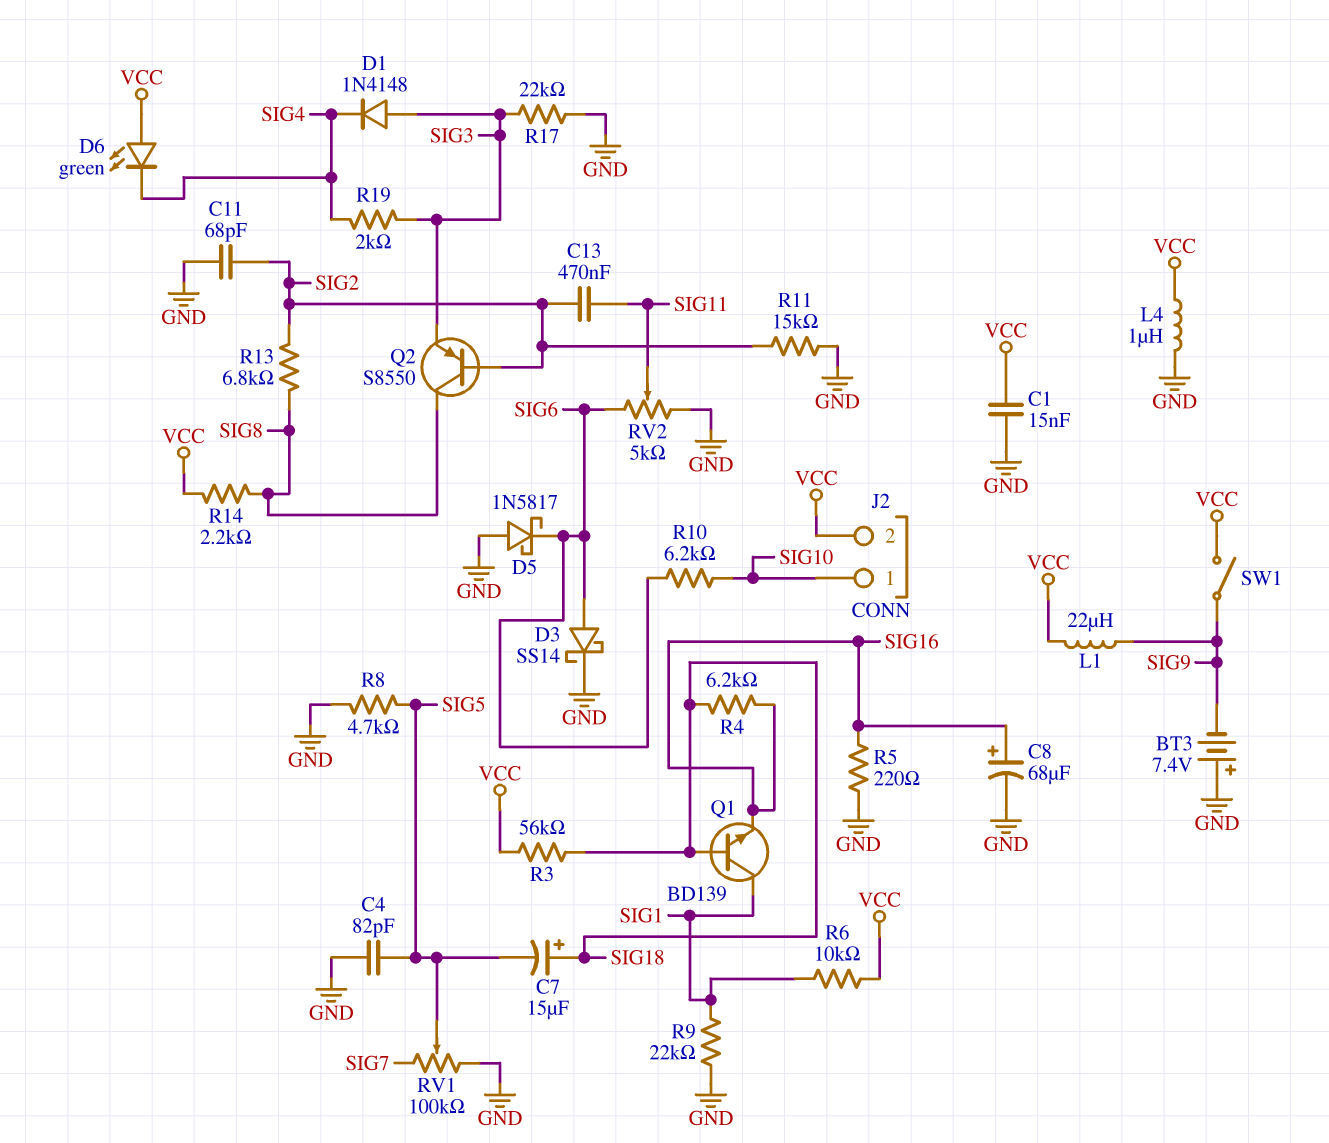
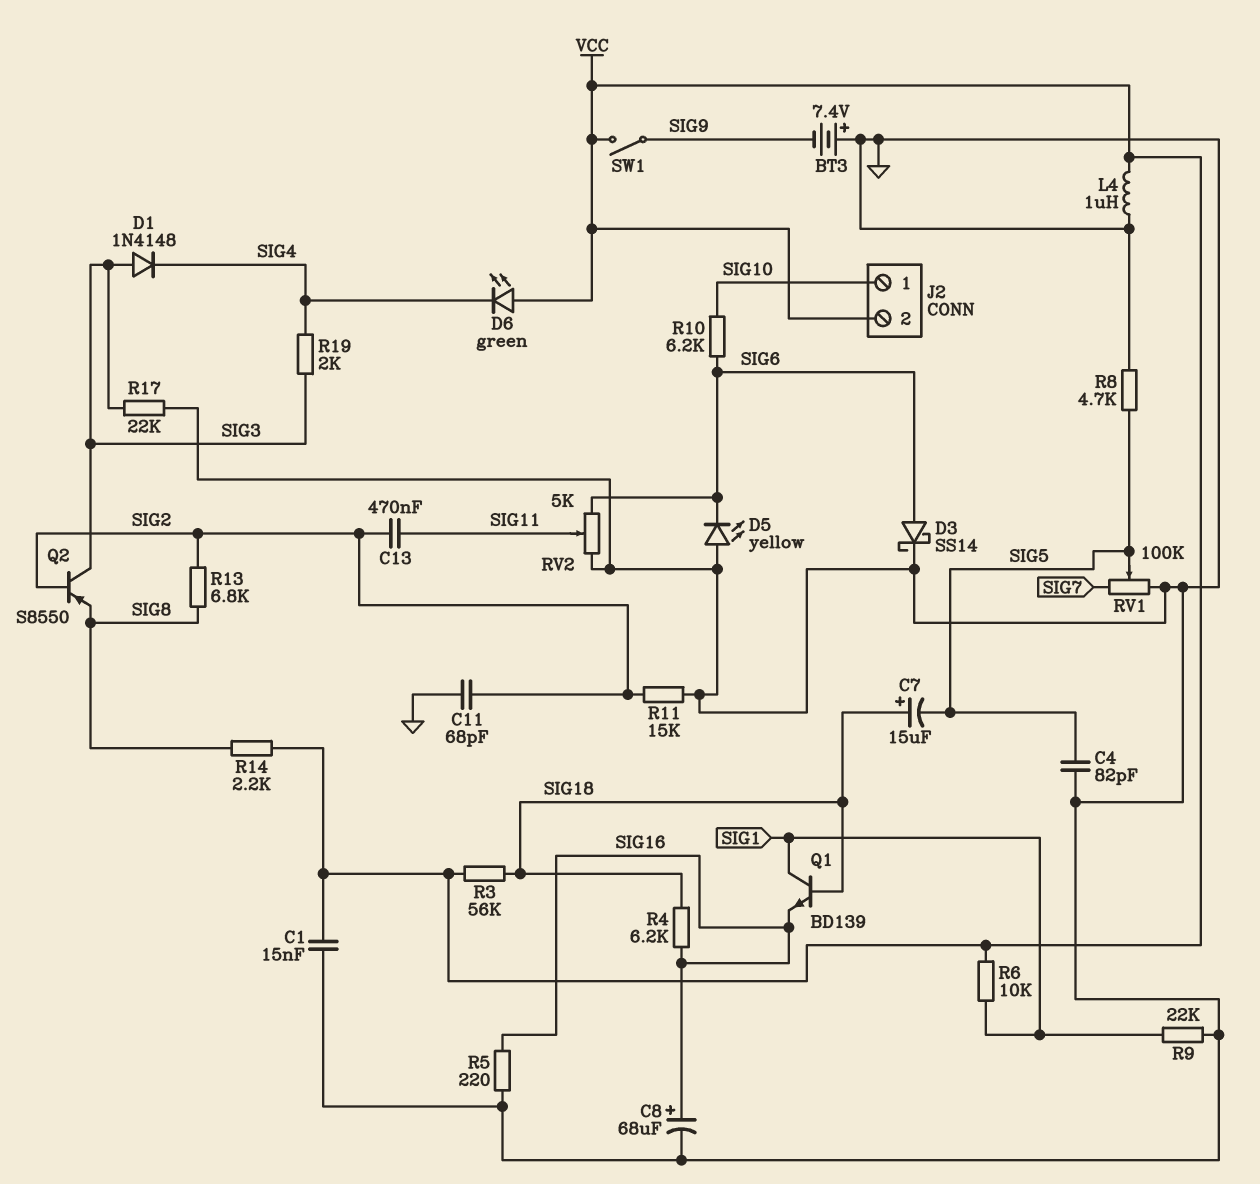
D5: schottky 1N5817 (A GND, K SIG6) -> LED yellow (A GND, K SIG6)
L1: 22uH (SIG9, VCC) -> none
Q2: PNP S8550 (B SIG2, C SIG8, E SIG3) -> PNP S8550 (B SIG2, C SIG3, E SIG8)

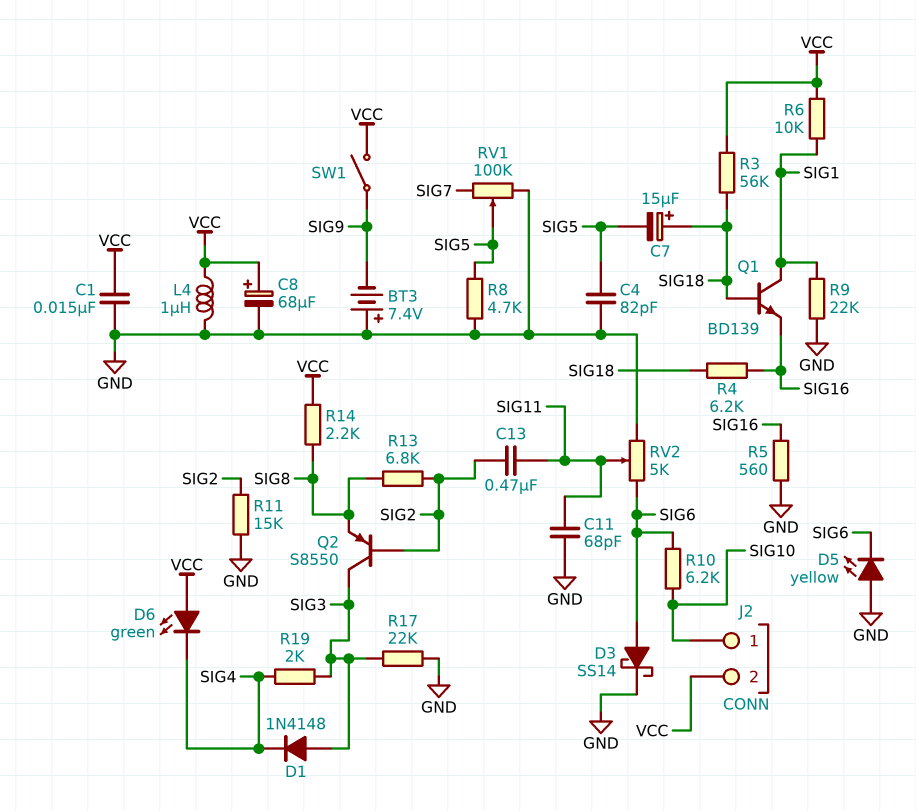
C8: 68uF (plus SIG16, minus GND) -> 68uF (plus VCC, minus GND)
C11: 68pF (GND, SIG2) -> 68pF (GND, SIG11)
R5: 220 (GND, SIG16) -> 560 (GND, SIG16)

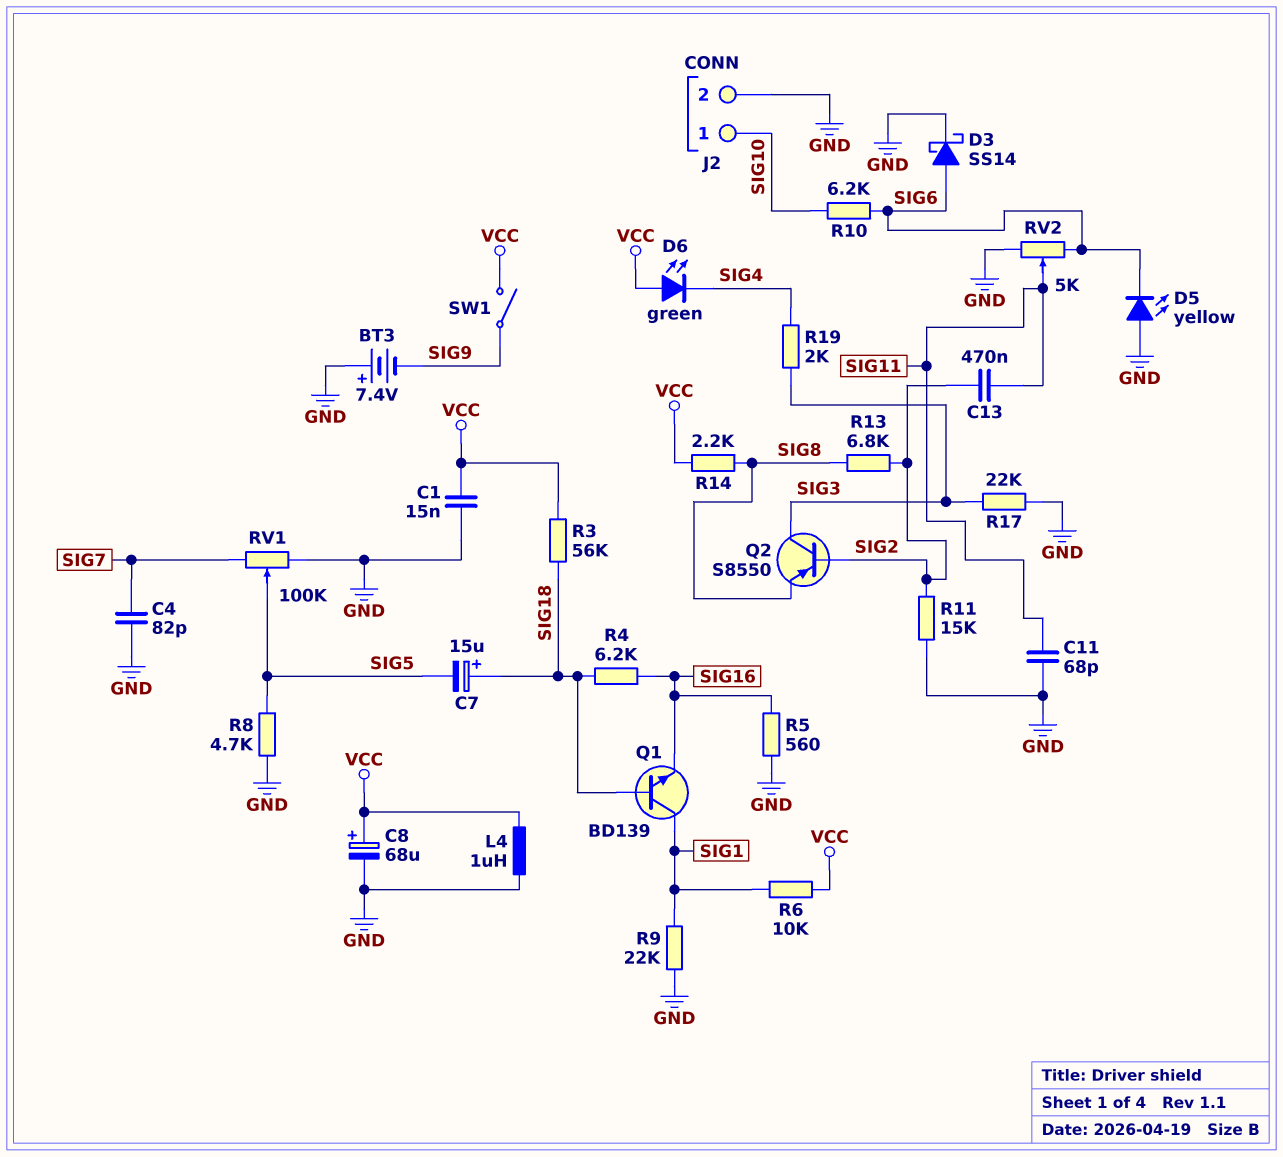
C4: 82pF (GND, SIG5) -> 82pF (GND, SIG7)
D1: diode 1N4148 (A SIG3, K SIG4) -> none
J2 pin 2: VCC -> GND

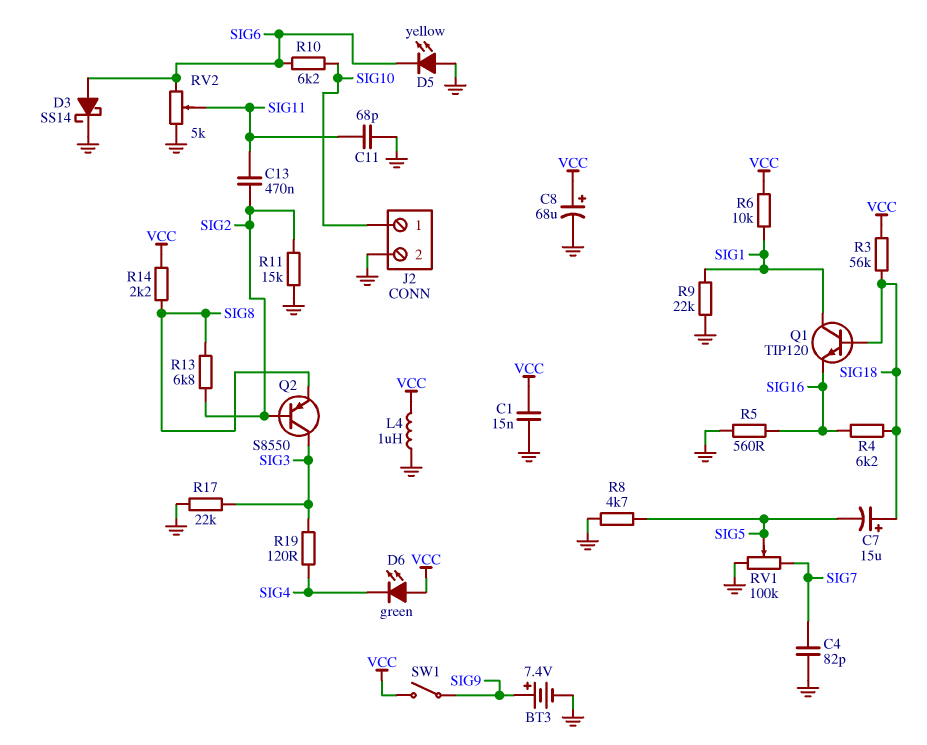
BT3: 7.4V (plus GND, minus SIG9) -> 7.4V (plus SIG9, minus GND)
Q1: NPN BD139 (B SIG18, C SIG1, E SIG16) -> NPN TIP120 (B SIG18, C SIG1, E SIG16)
R19: 2k (SIG3, SIG4) -> 120 (SIG3, SIG4)

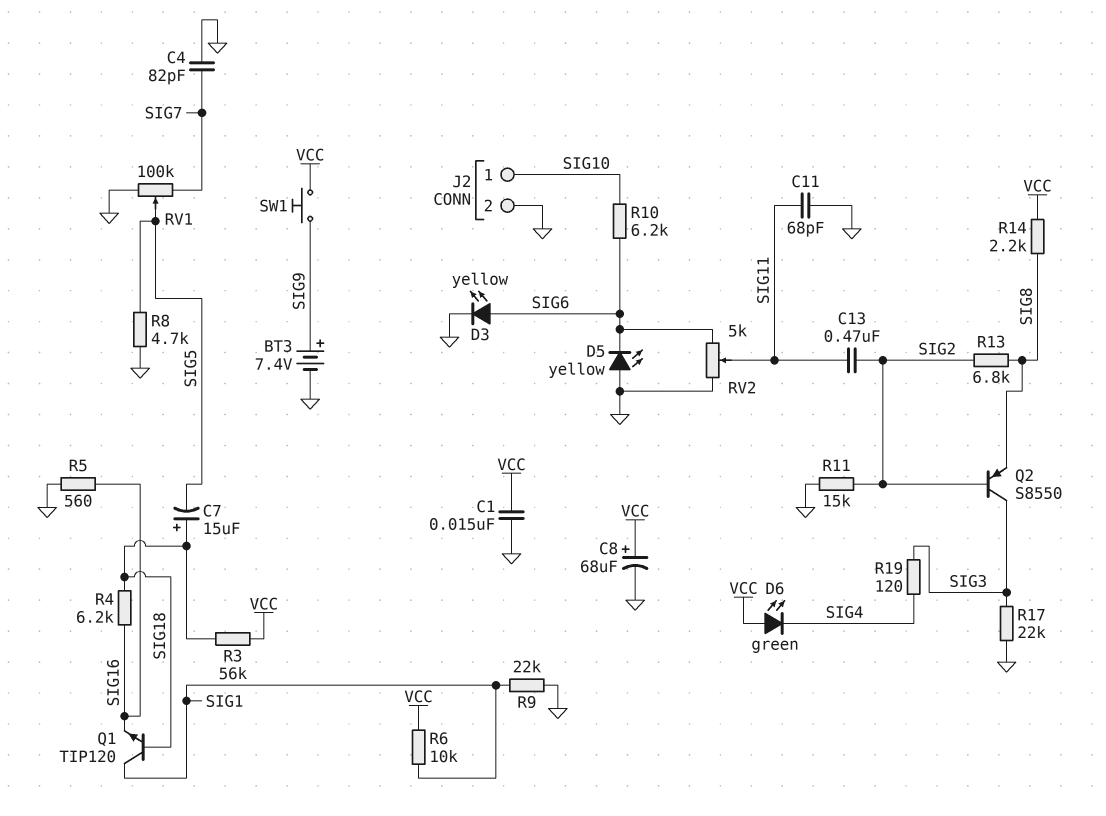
D3: schottky SS14 (A SIG6, K GND) -> LED yellow (A SIG6, K GND)
L4: 1uH (GND, VCC) -> none
SW1: switch (SIG9, VCC) -> button (SIG9, VCC)

